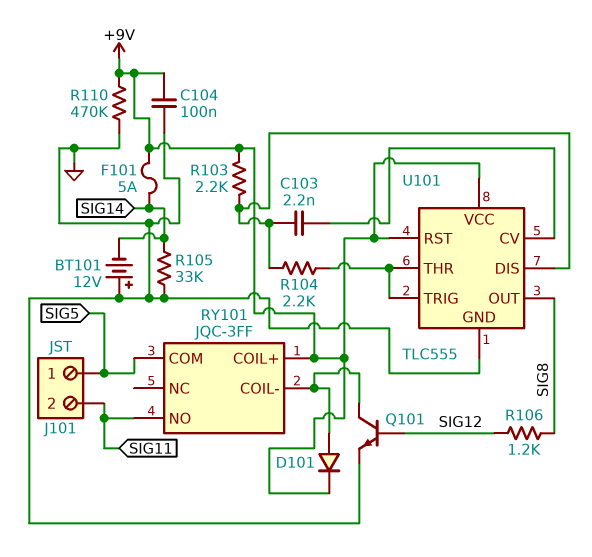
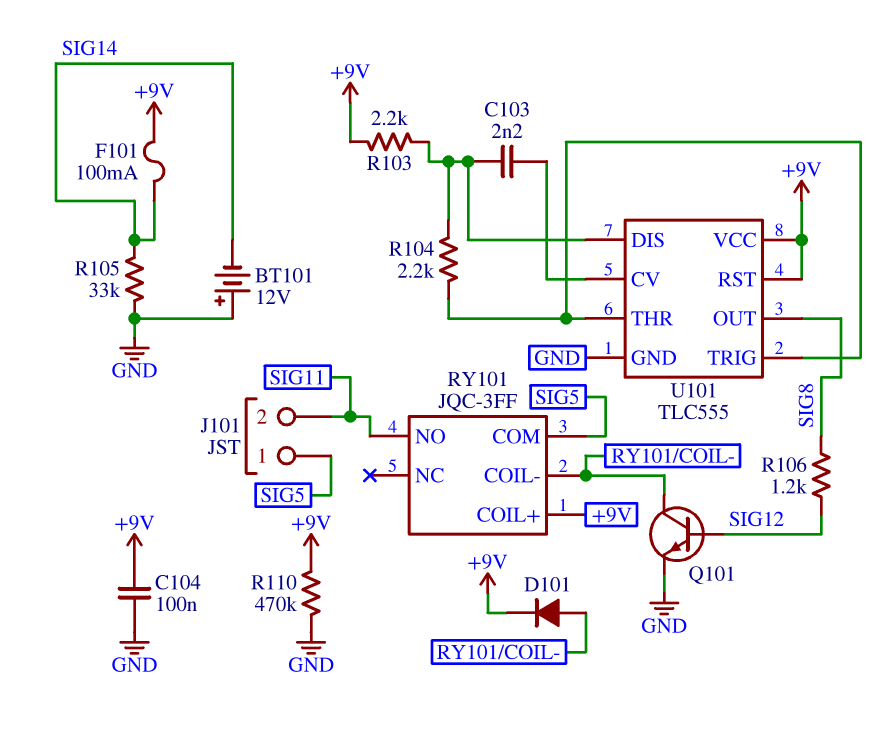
F101: 5A (+9V, SIG14) -> 100mA (+9V, SIG14)

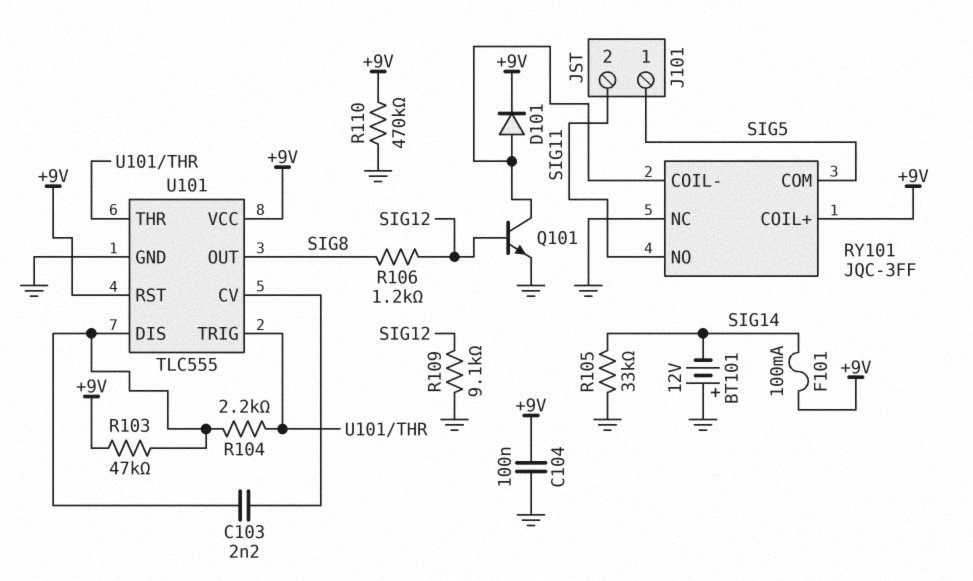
R103: 2.2k (+9V, U101/DIS) -> 47k (+9V, U101/DIS)
R109: none -> 9.1k (GND, SIG12)
RY101 pin NC: none -> GND

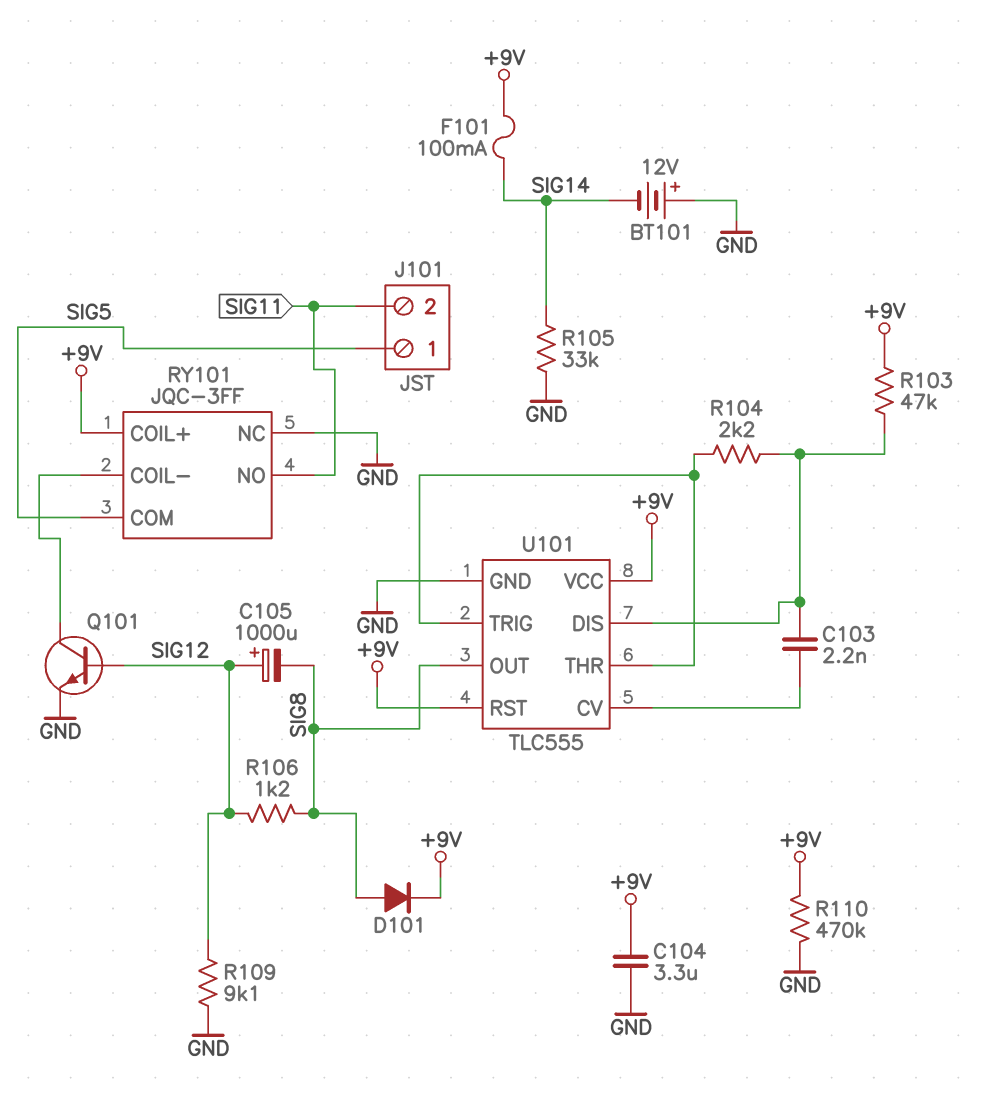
C104: 100nF (+9V, GND) -> 3.3uF (+9V, GND)
C105: none -> 1000uF (plus SIG12, minus SIG8)
D101: diode (A RY101/COIL-, K +9V) -> diode (A SIG8, K +9V)

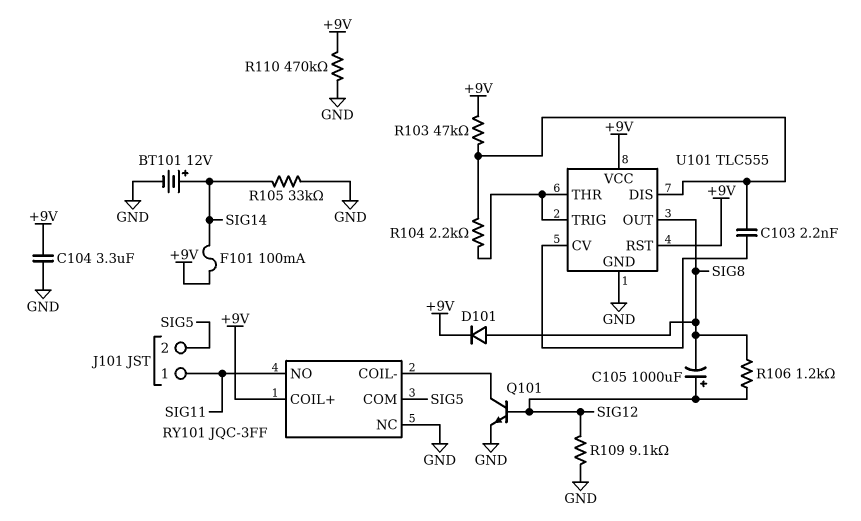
BT101: 12V (plus GND, minus SIG14) -> 12V (plus SIG14, minus GND)
J101 pin 1: SIG5 -> SIG11
J101 pin 2: SIG11 -> SIG5

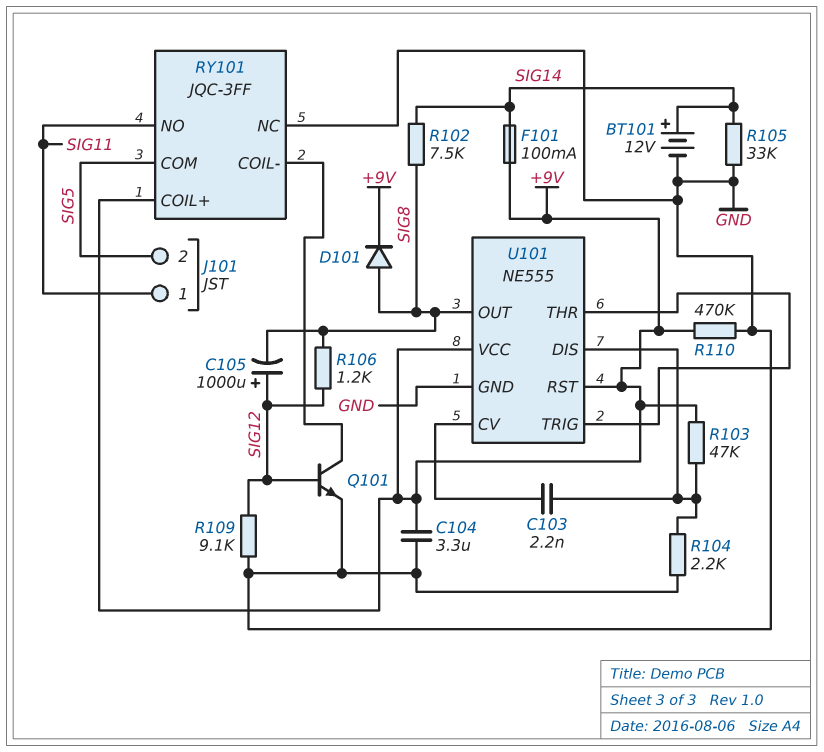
R102: none -> 7.5k (SIG8, SIG14)
R104: 2.2k (U101/DIS, U101/THR) -> 2.2k (GND, U101/DIS)
U101: TLC555 -> NE555

